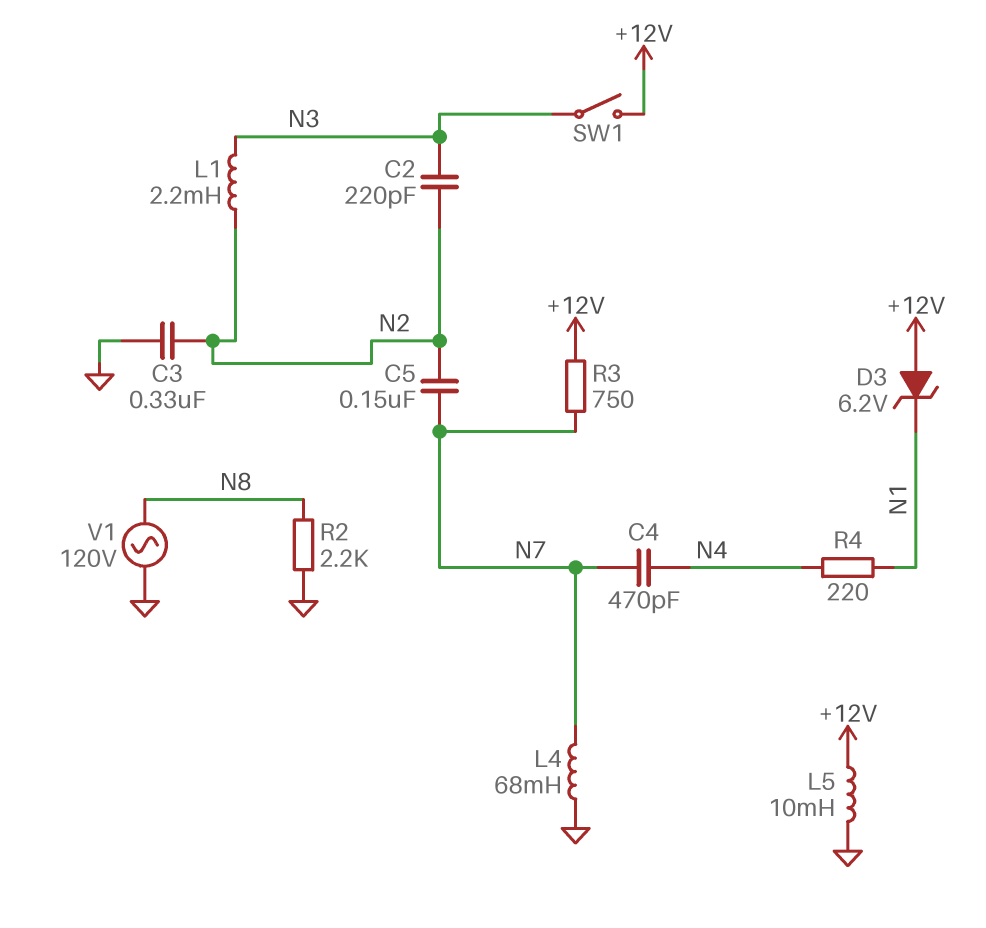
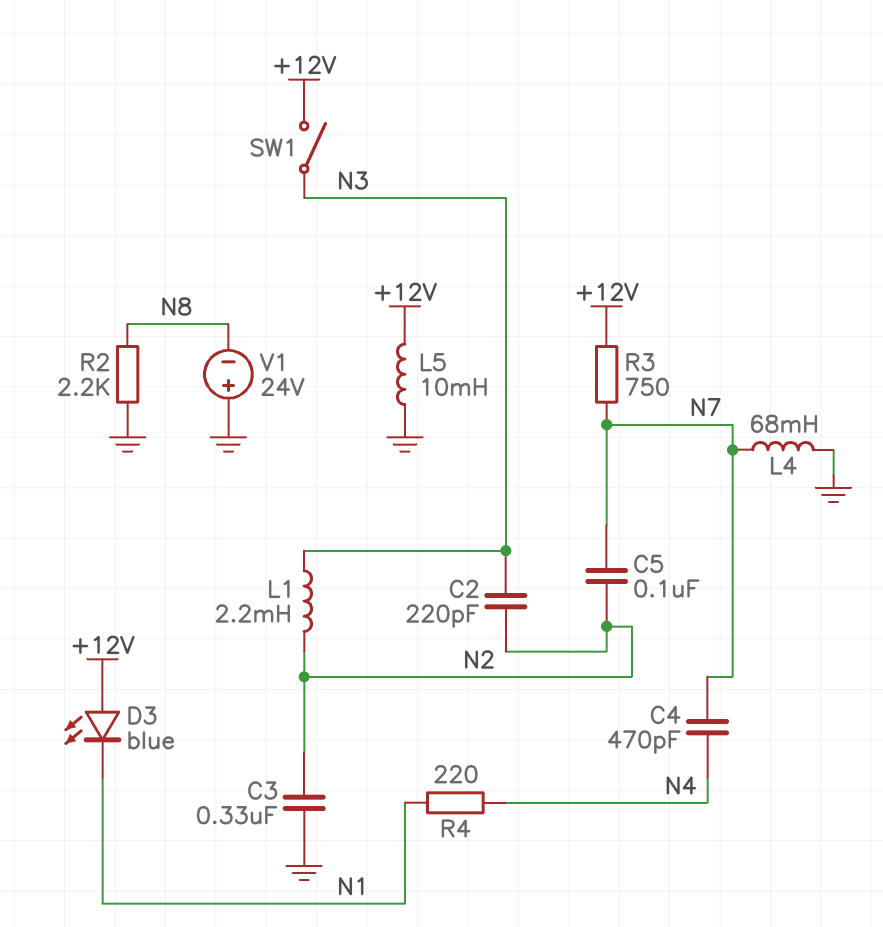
C5: 150nF (N2, N7) -> 100nF (N2, N7)
D3: zener 6.2V (A +12V, K N1) -> LED blue (A +12V, K N1)
V1: AC 120V (GND, N8) -> 24V (plus GND, minus N8)

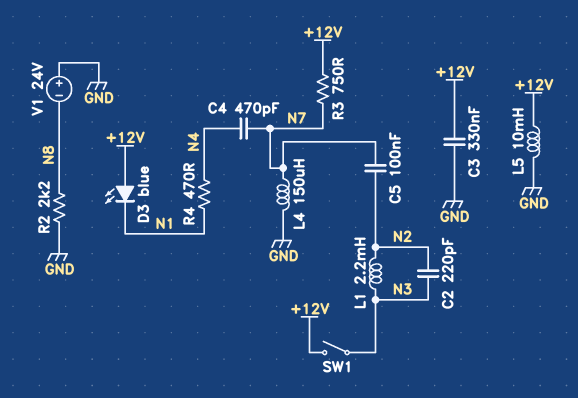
C3: 330nF (GND, N2) -> 330nF (+12V, GND)
L4: 68mH (GND, N7) -> 150uH (GND, N7)
R4: 220 (N1, N4) -> 470 (N1, N4)

